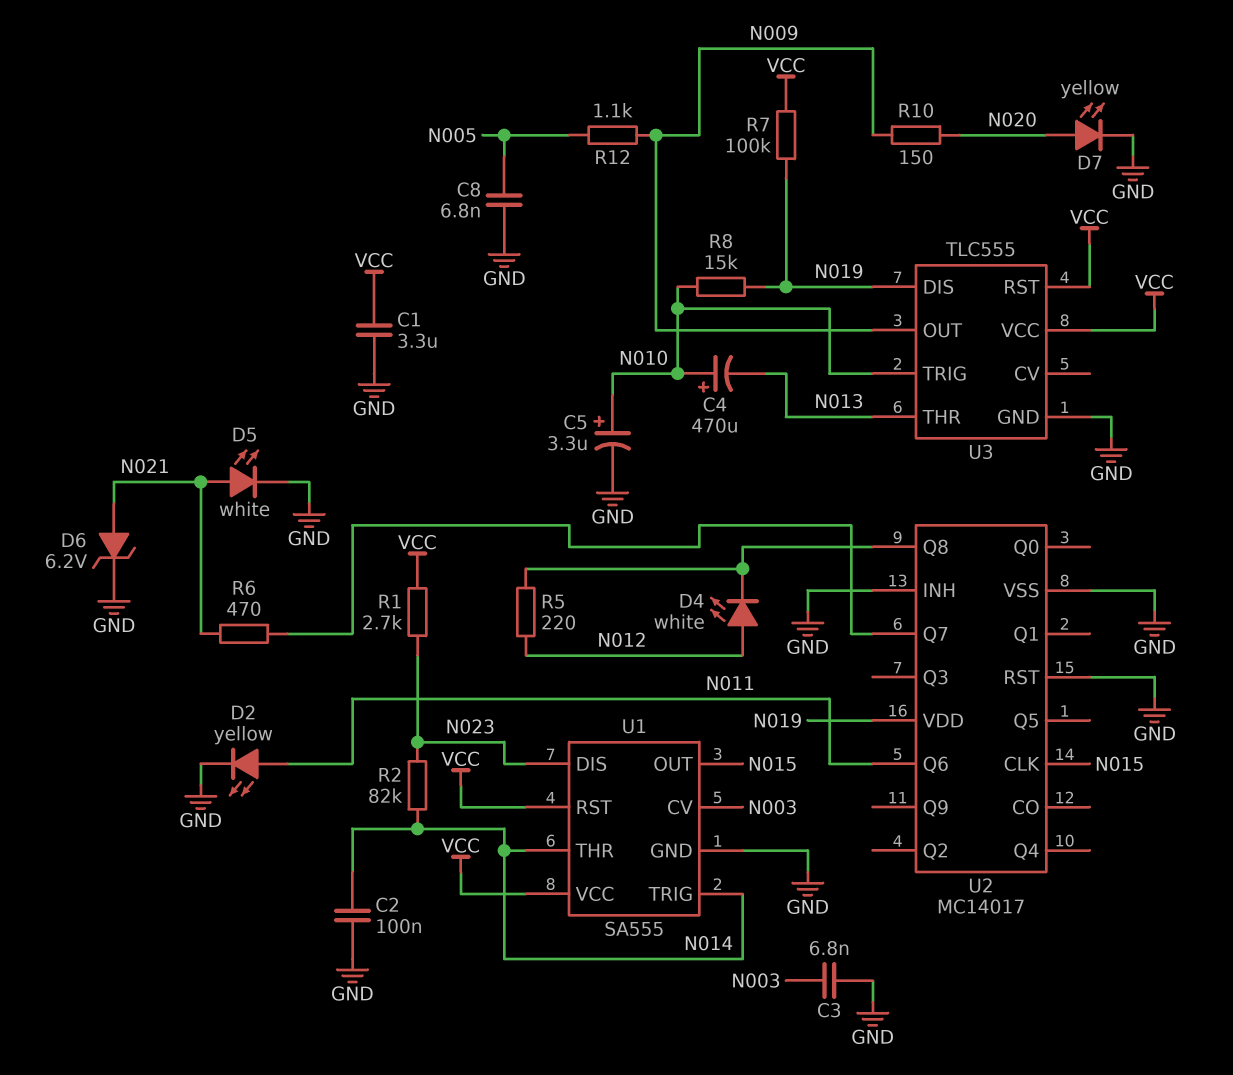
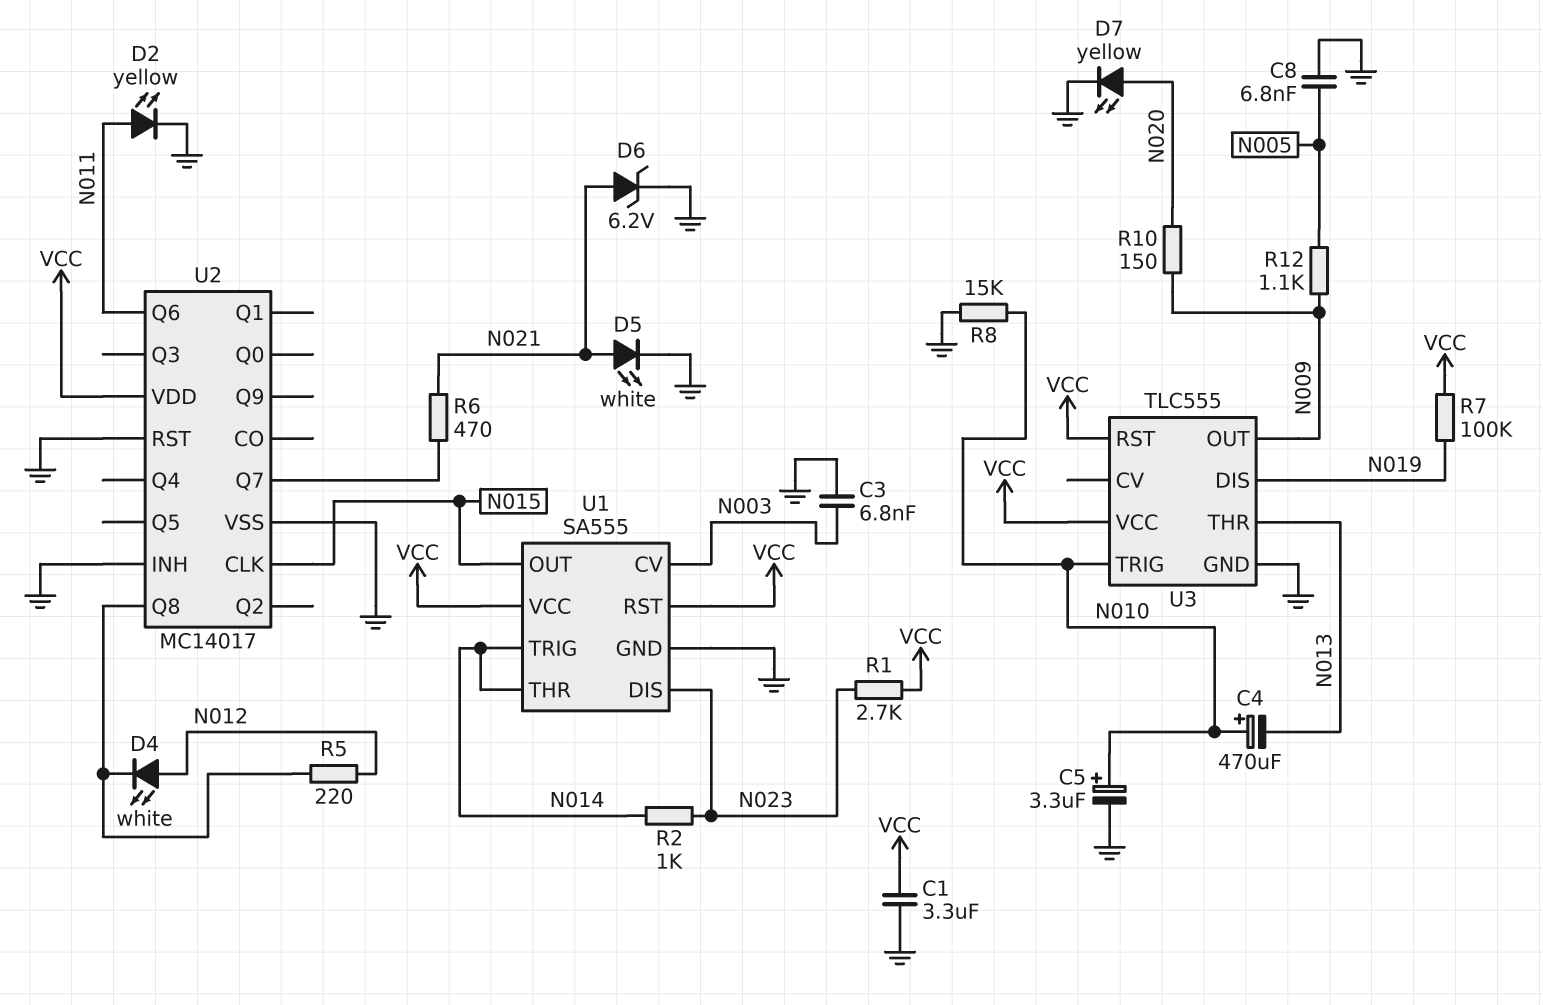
C2: 100nF (GND, N014) -> none
R2: 82k (N014, N023) -> 1k (N014, N023)
R8: 15k (N010, N019) -> 15k (GND, N010)
U2 pin VDD: N019 -> VCC

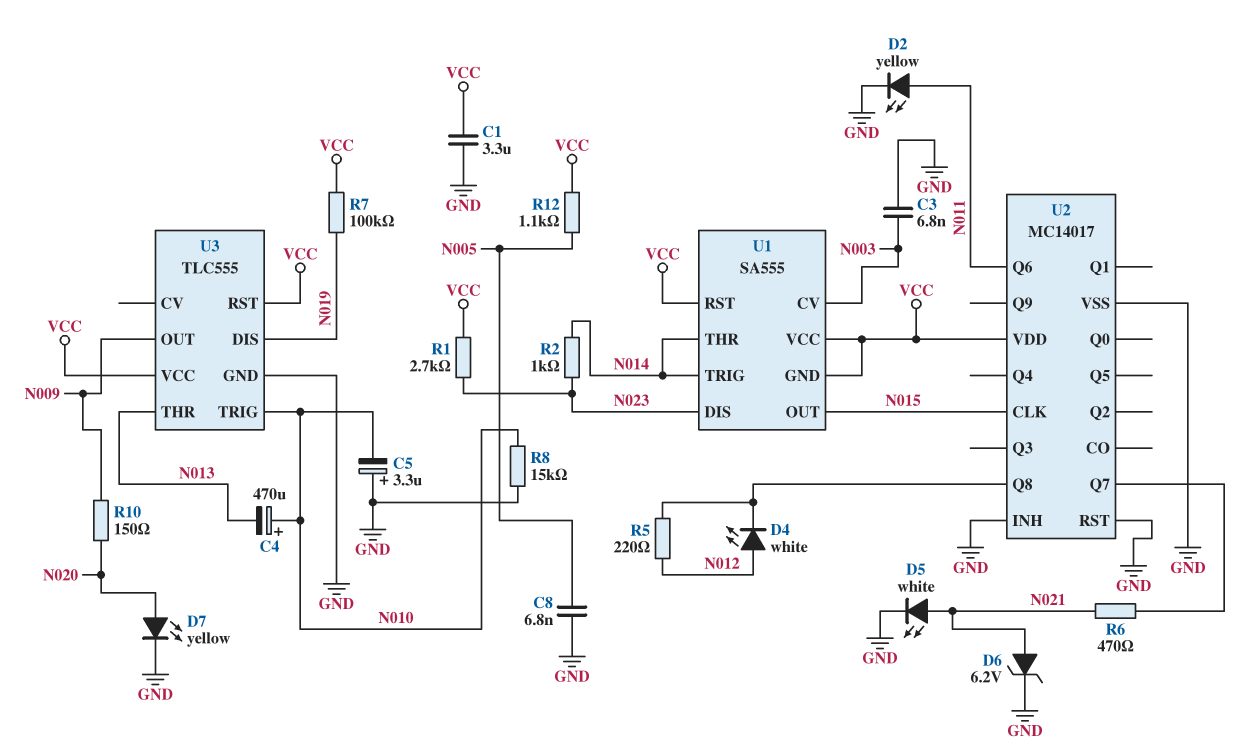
C5: 3.3uF (plus N010, minus GND) -> 3.3uF (plus GND, minus N010)
R12: 1.1k (N005, N009) -> 1.1k (N005, VCC)
U1 pin GND: GND -> VCC

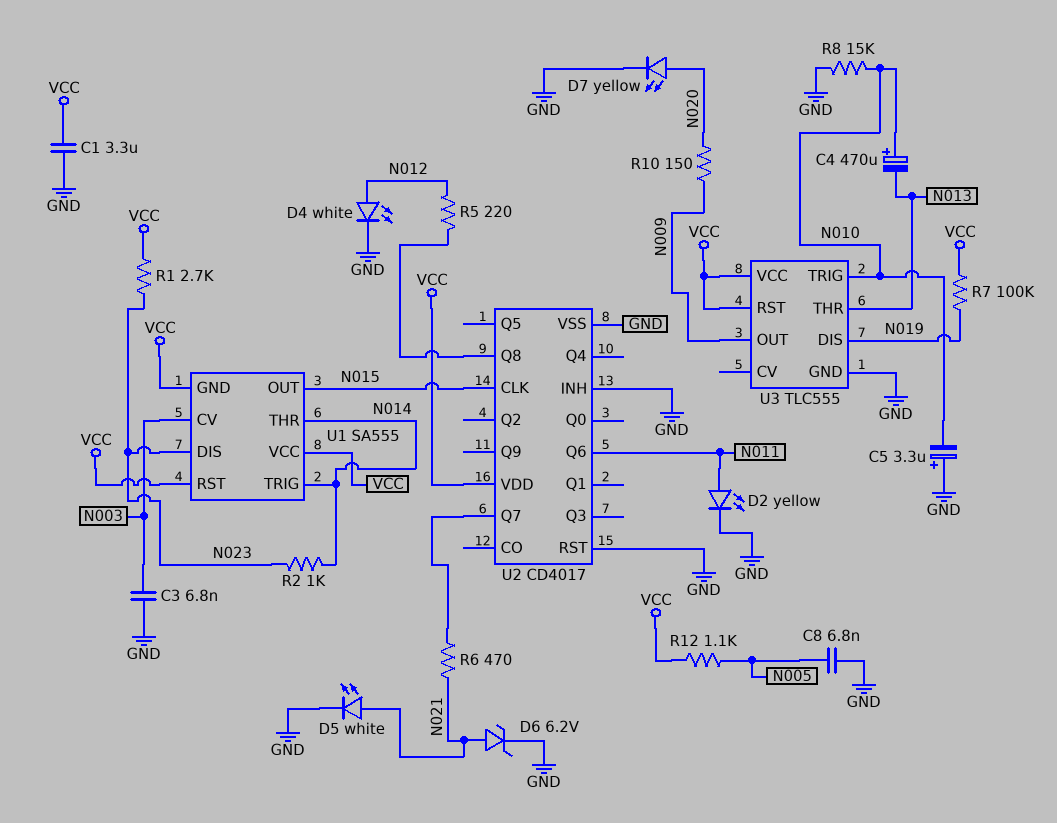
D4: LED white (A N012, K U2/Q8) -> LED white (A N012, K GND)
U2: MC14017 -> CD4017

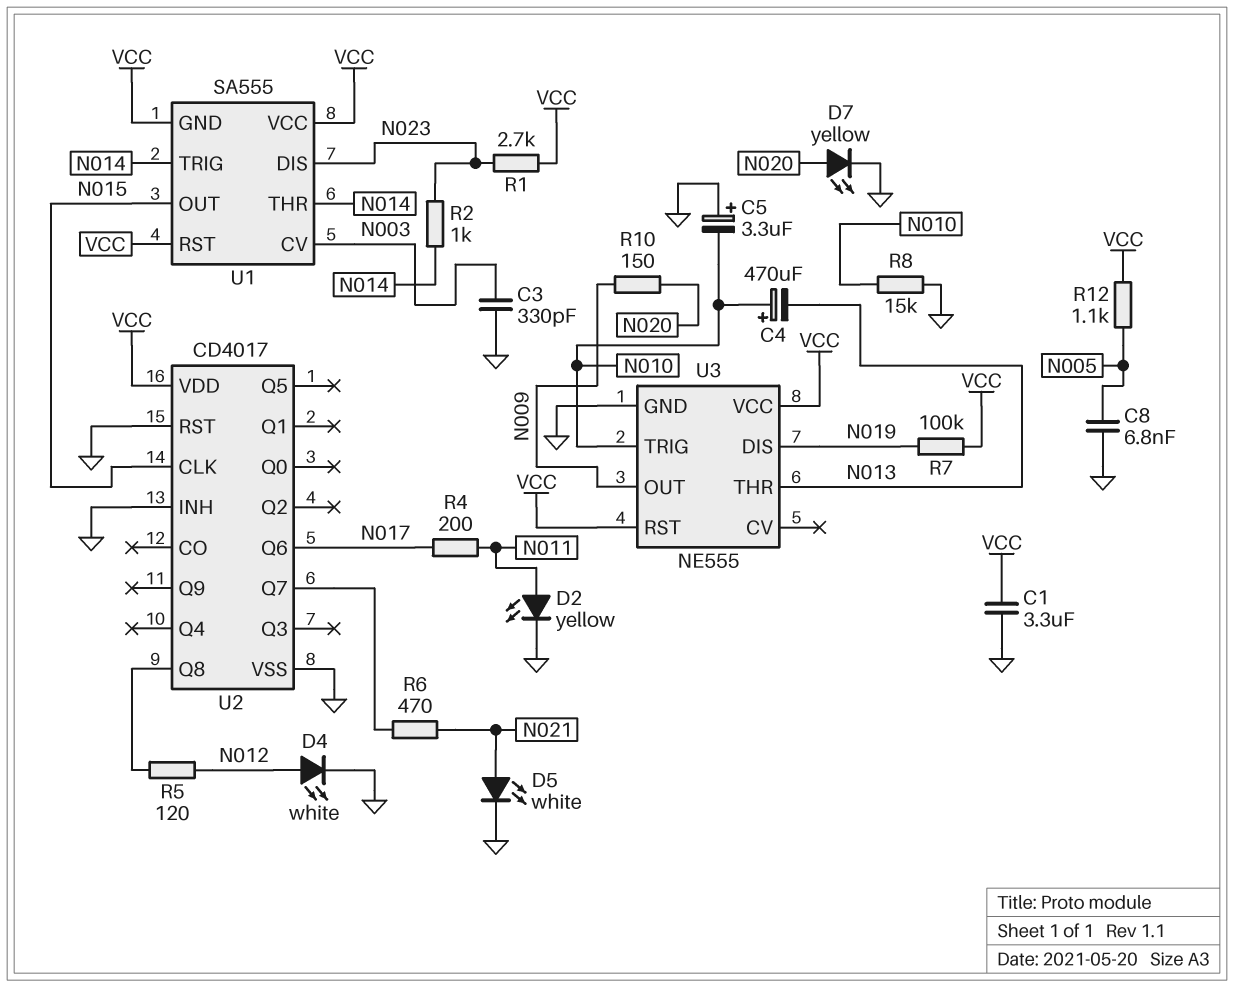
C3: 6.8nF (GND, N003) -> 330pF (GND, N003)
D6: zener 6.2V (A N021, K GND) -> none
R4: none -> 200 (N011, N017)
R5: 220 (N012, U2/Q8) -> 120 (N012, U2/Q8)
U2 pin Q6: N011 -> N017
U3: TLC555 -> NE555

